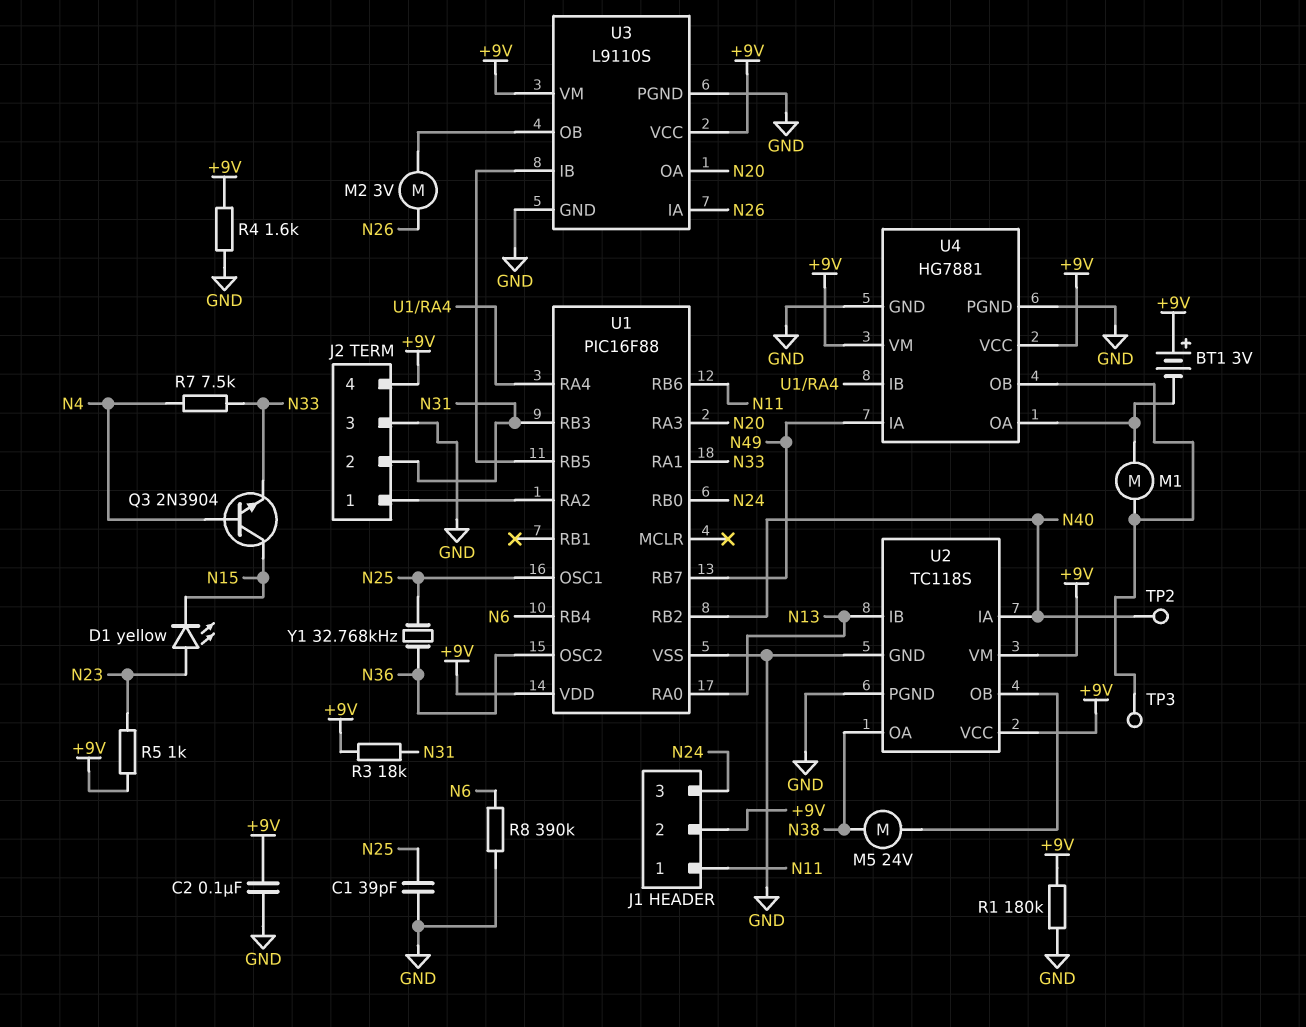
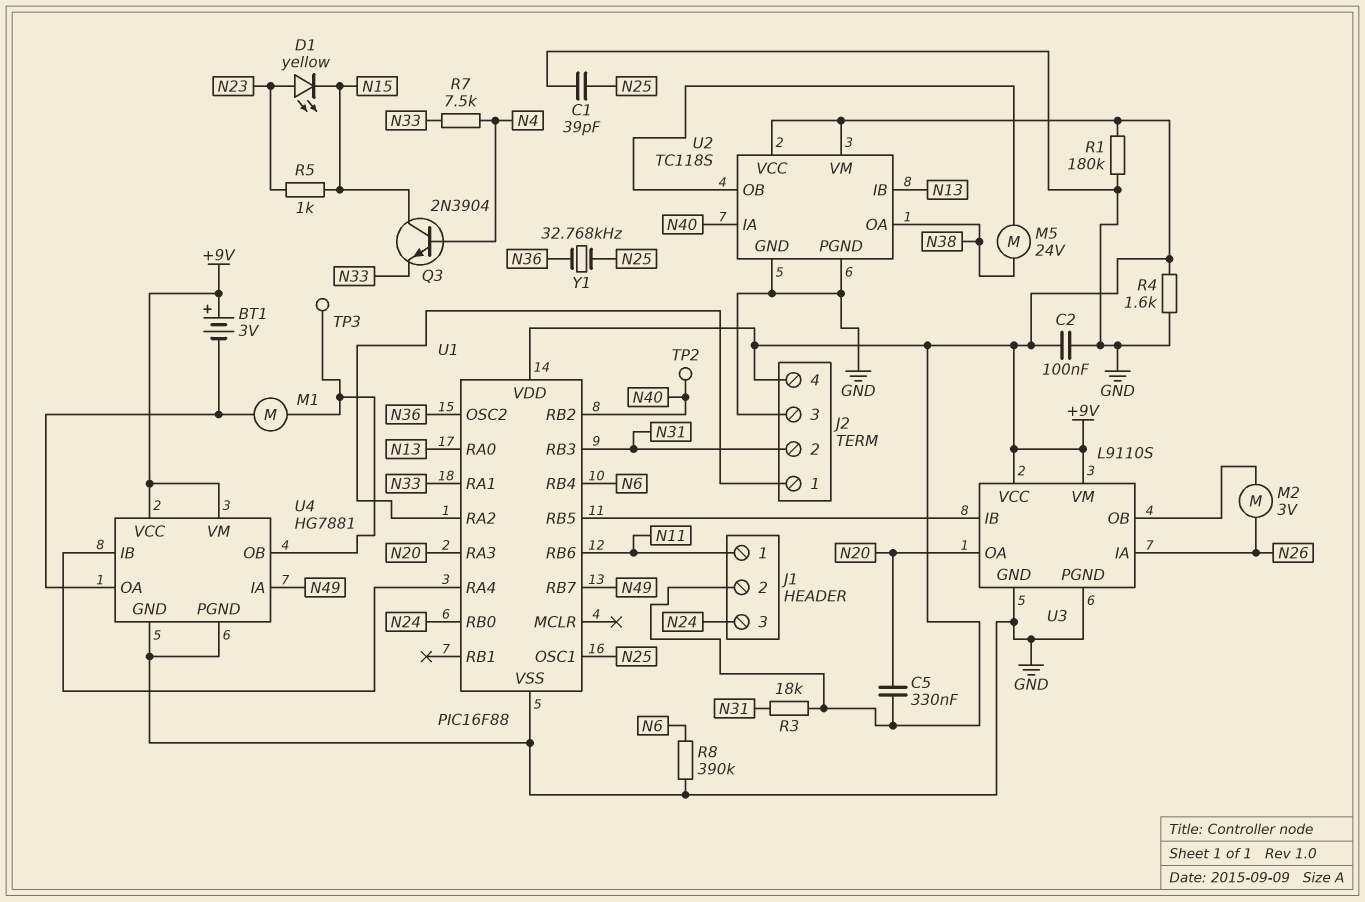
C5: none -> 330nF (+9V, N20)
R5: 1k (+9V, N23) -> 1k (N15, N23)

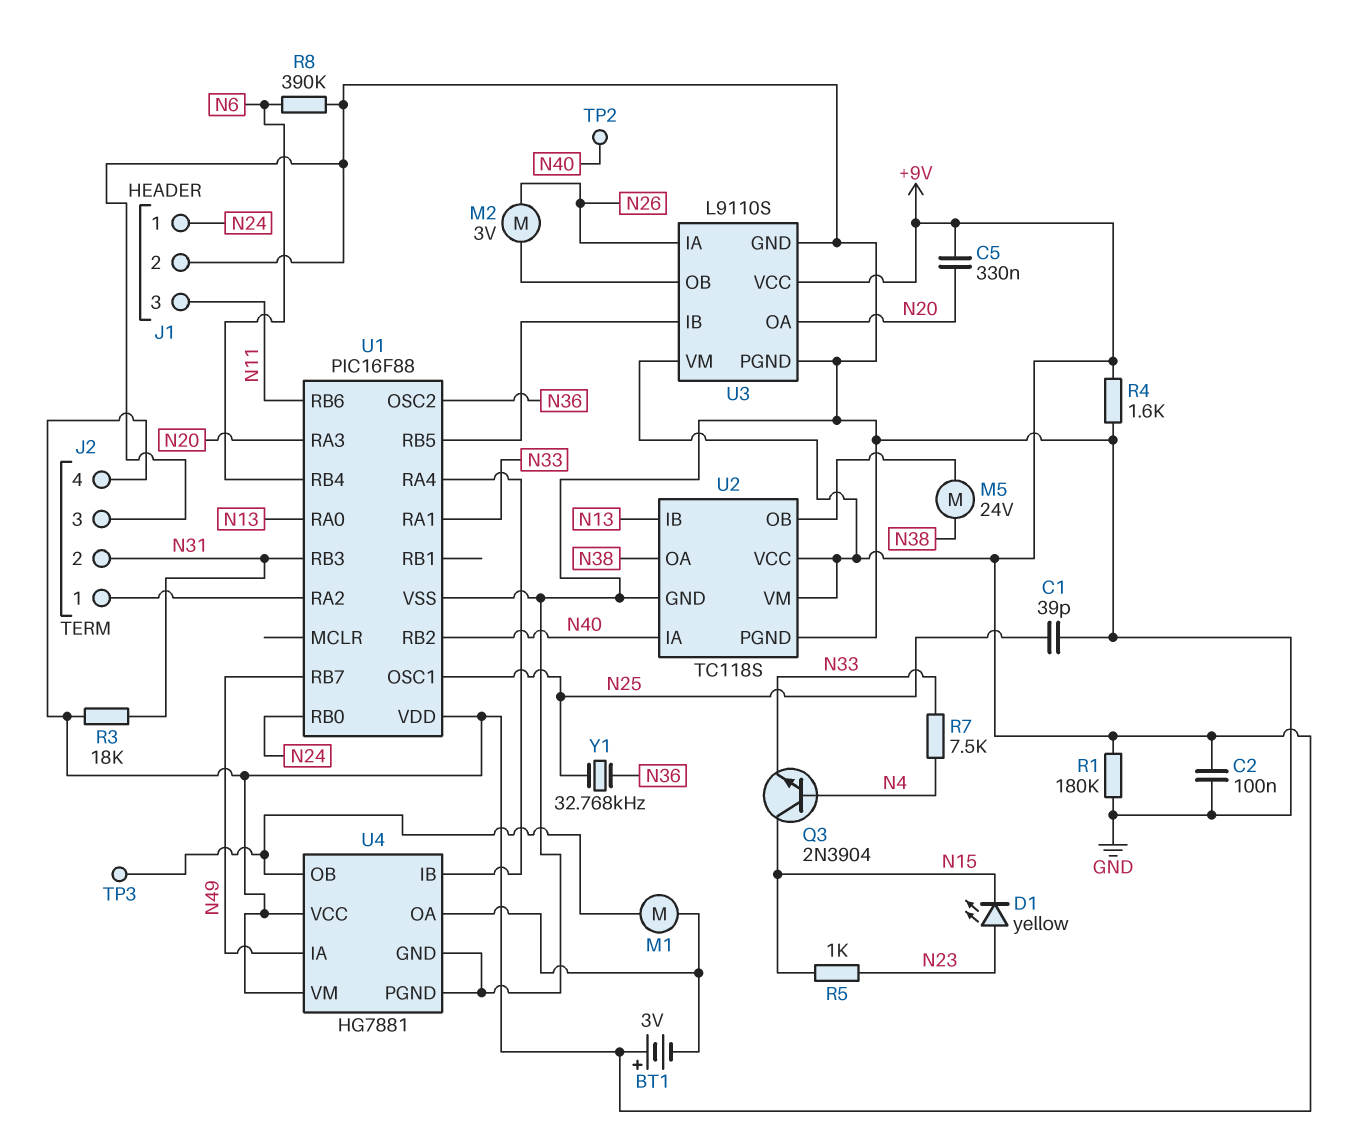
J1 pin 1: N11 -> N24
J1 pin 2: +9V -> GND
J1 pin 3: N24 -> N11

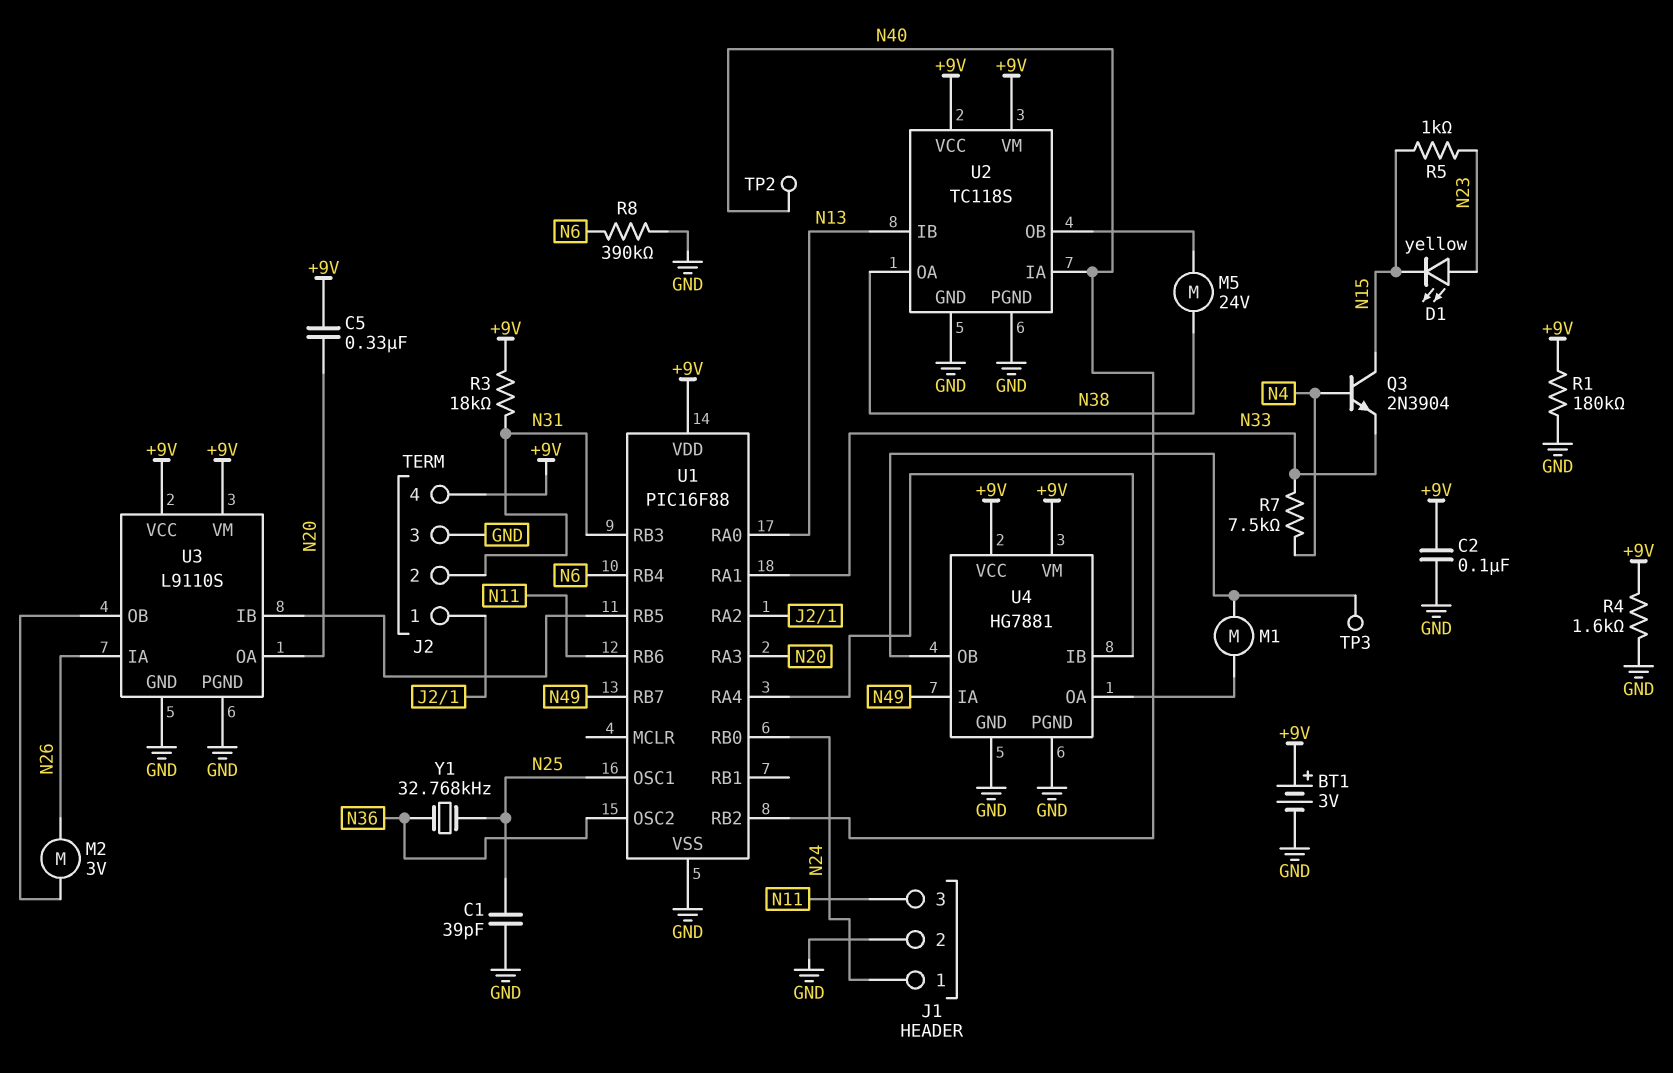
BT1: 3V (plus +9V, minus U4/OA) -> 3V (plus +9V, minus GND)

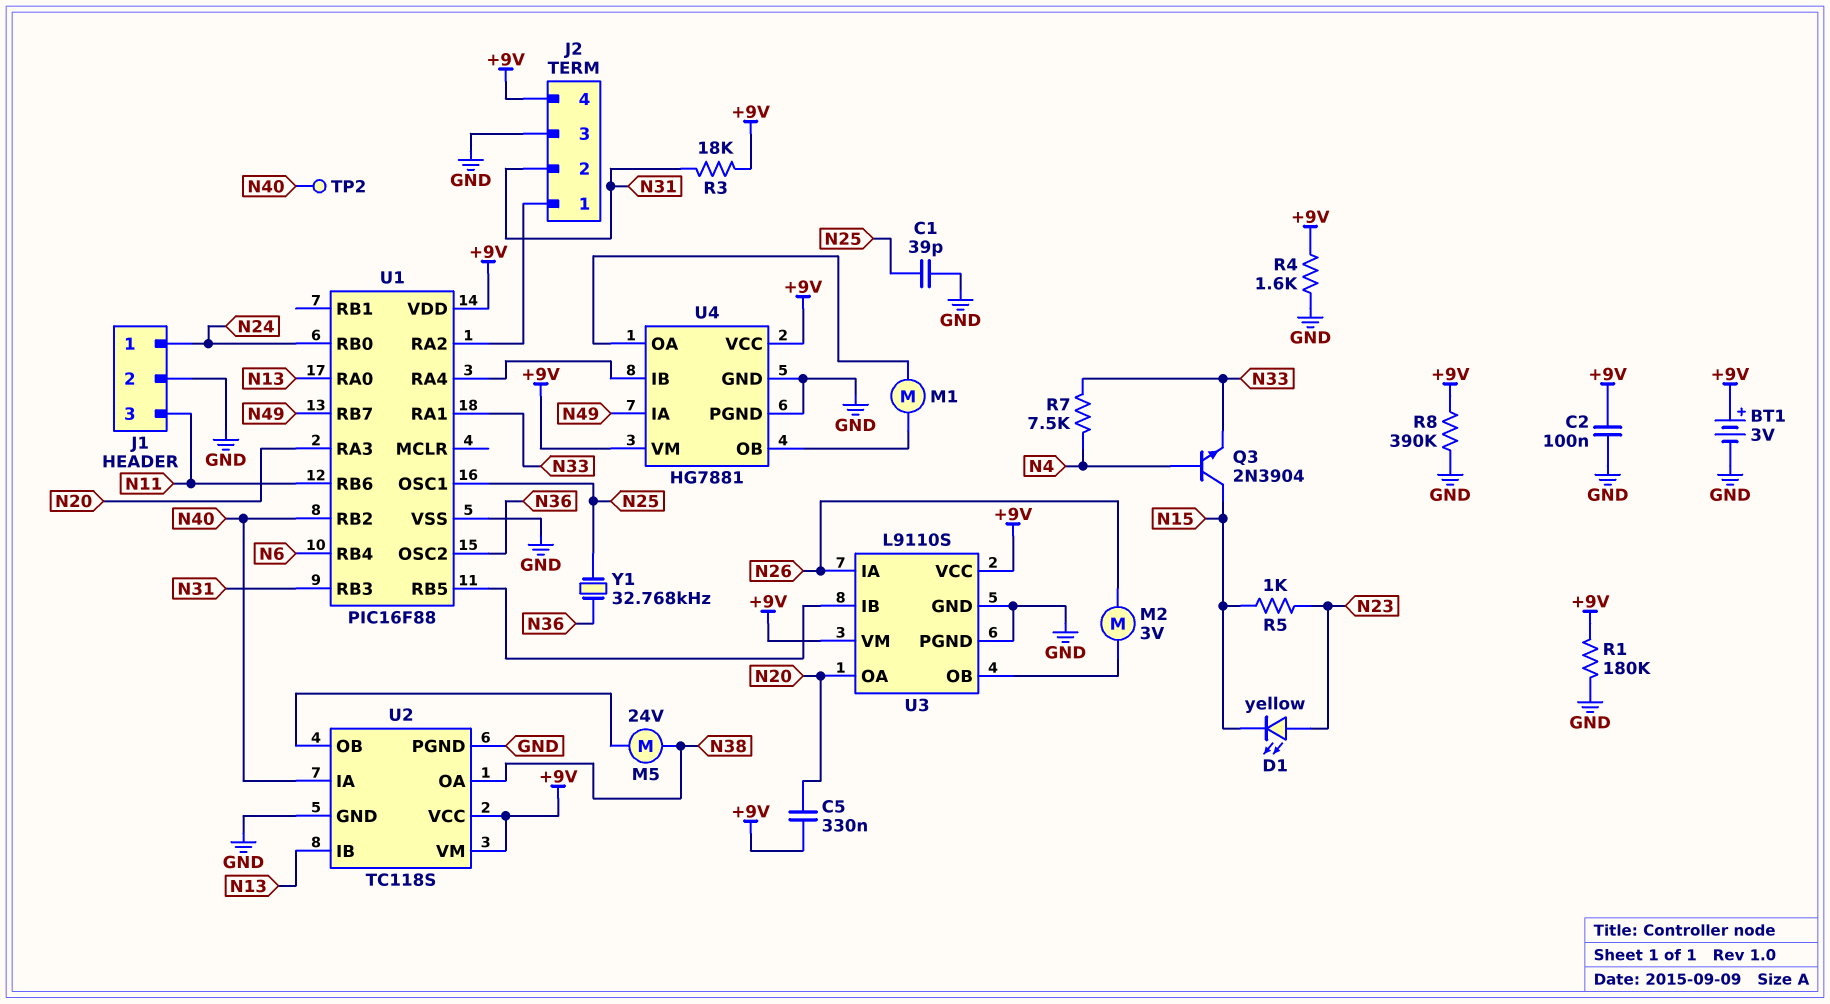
R8: 390k (GND, N6) -> 390k (+9V, GND)
TP3: test point (U4/OB) -> none

